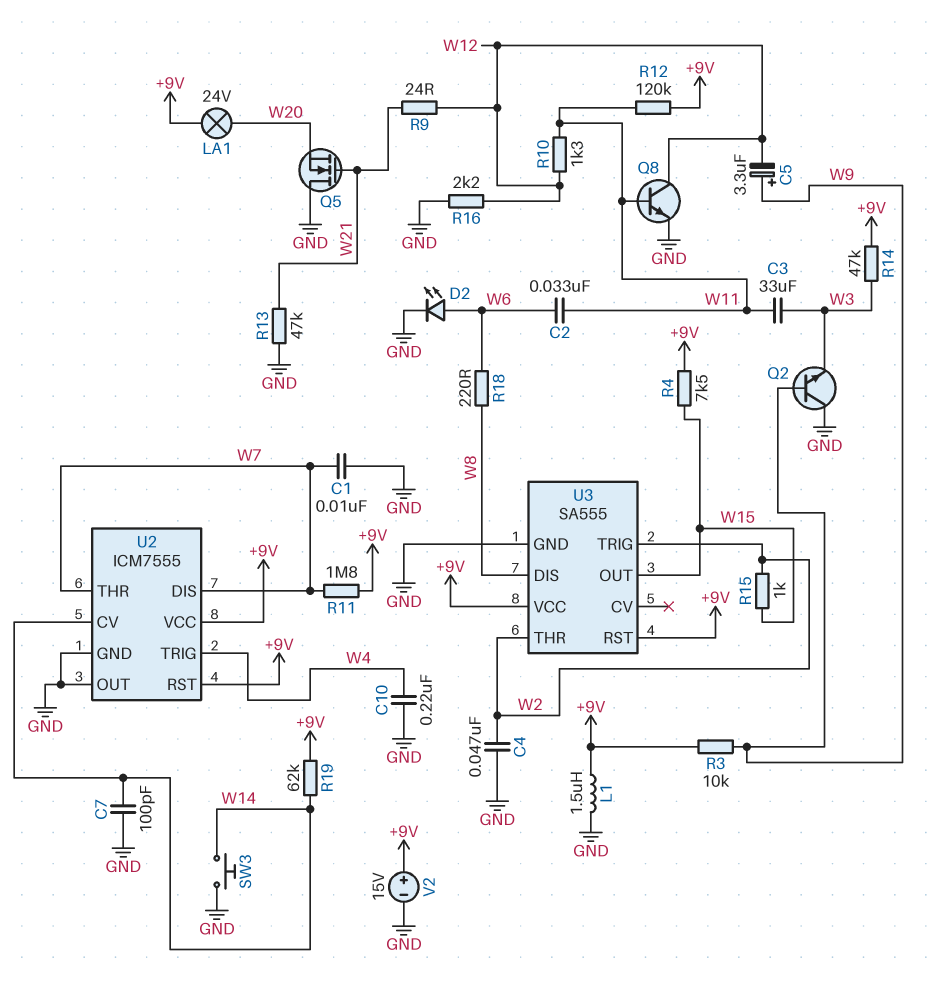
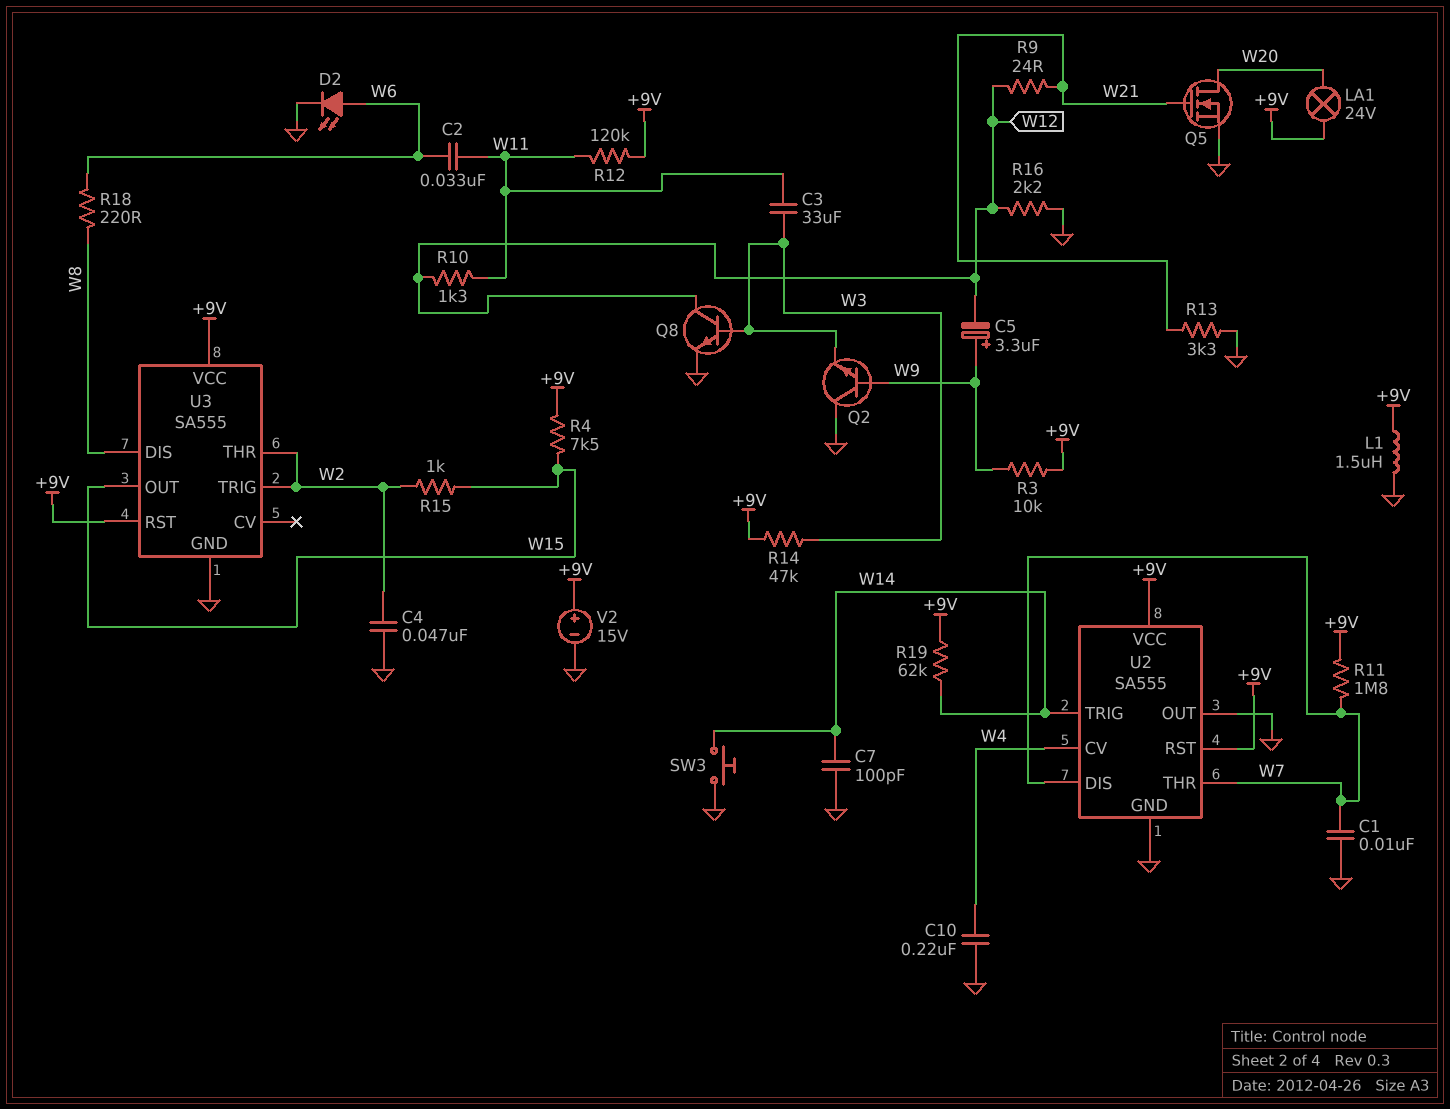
Q5: NMOS (G W21, D GND, S W20) -> NMOS (G W21, D W20, S GND)
Q8: NPN (B W11, C W12, E GND) -> NPN (B W3, C W12, E GND)
R13: 47k (GND, W21) -> 3.3k (GND, W21)
U2: ICM7555 -> SA555
U2 pin CV: W14 -> W4
U2 pin TRIG: W4 -> W14

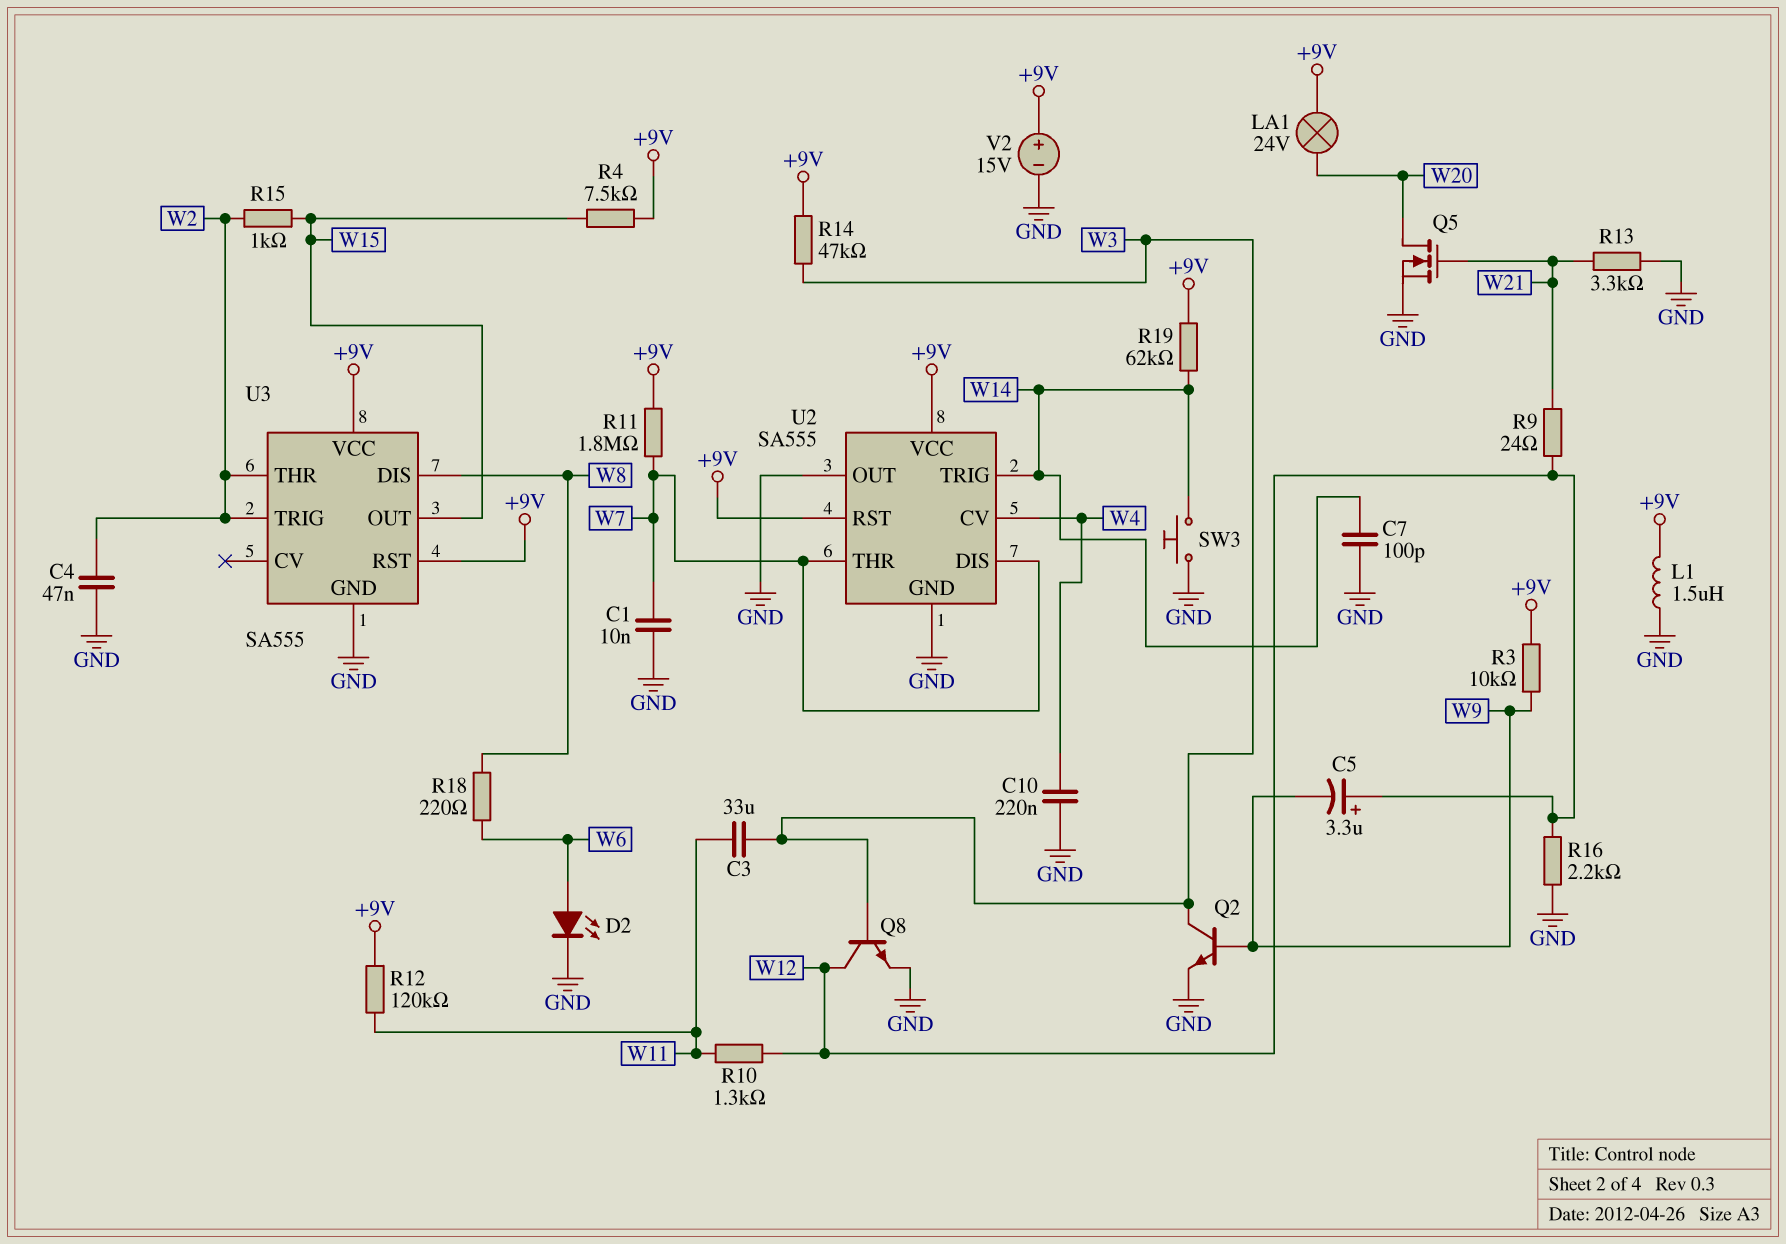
C2: 33nF (W6, W11) -> none
C5: 3.3uF (plus W9, minus W12) -> 3.3uF (plus W12, minus W9)
Q2: NPN (B W9, C GND, E W3) -> NPN (B W9, C W3, E GND)

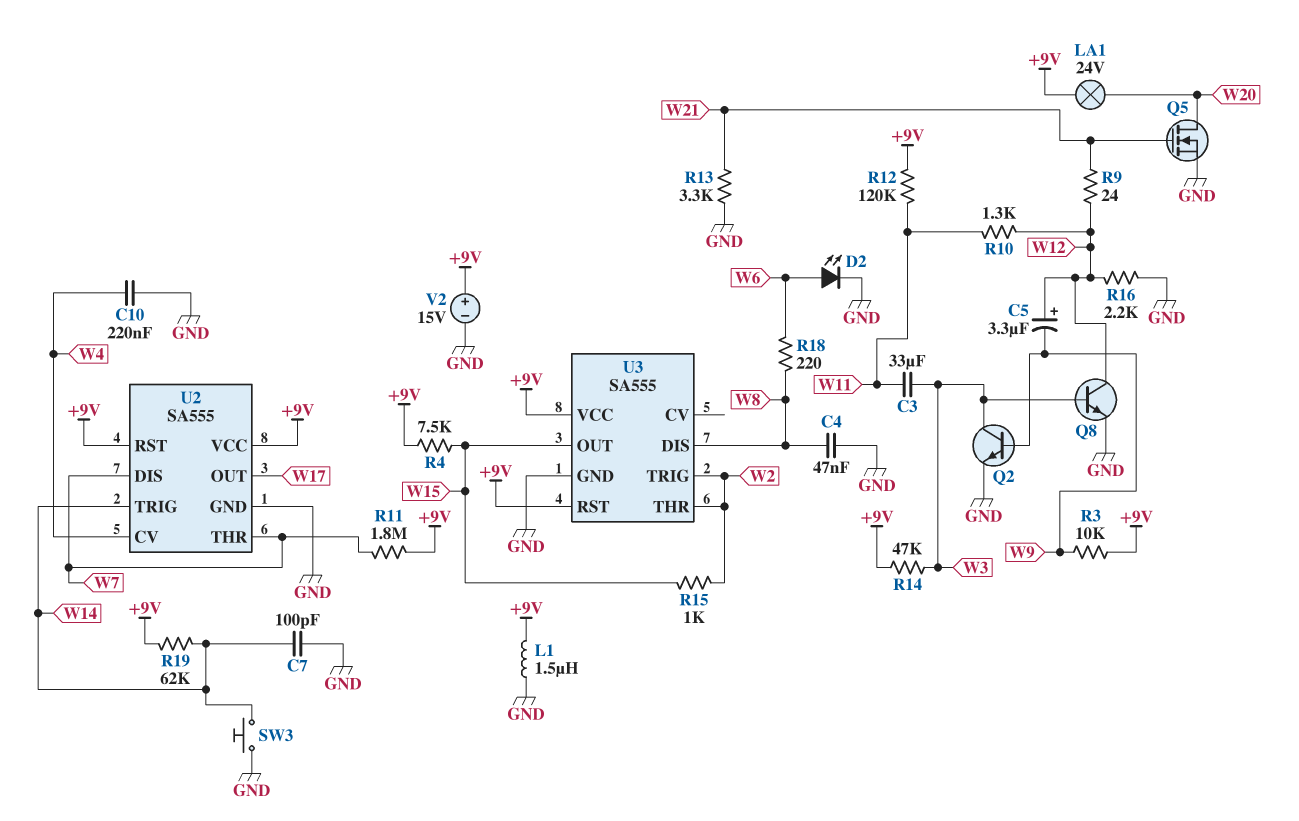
C1: 10nF (GND, W7) -> none
C4: 47nF (GND, W2) -> 47nF (GND, W8)
U2 pin OUT: GND -> W17

